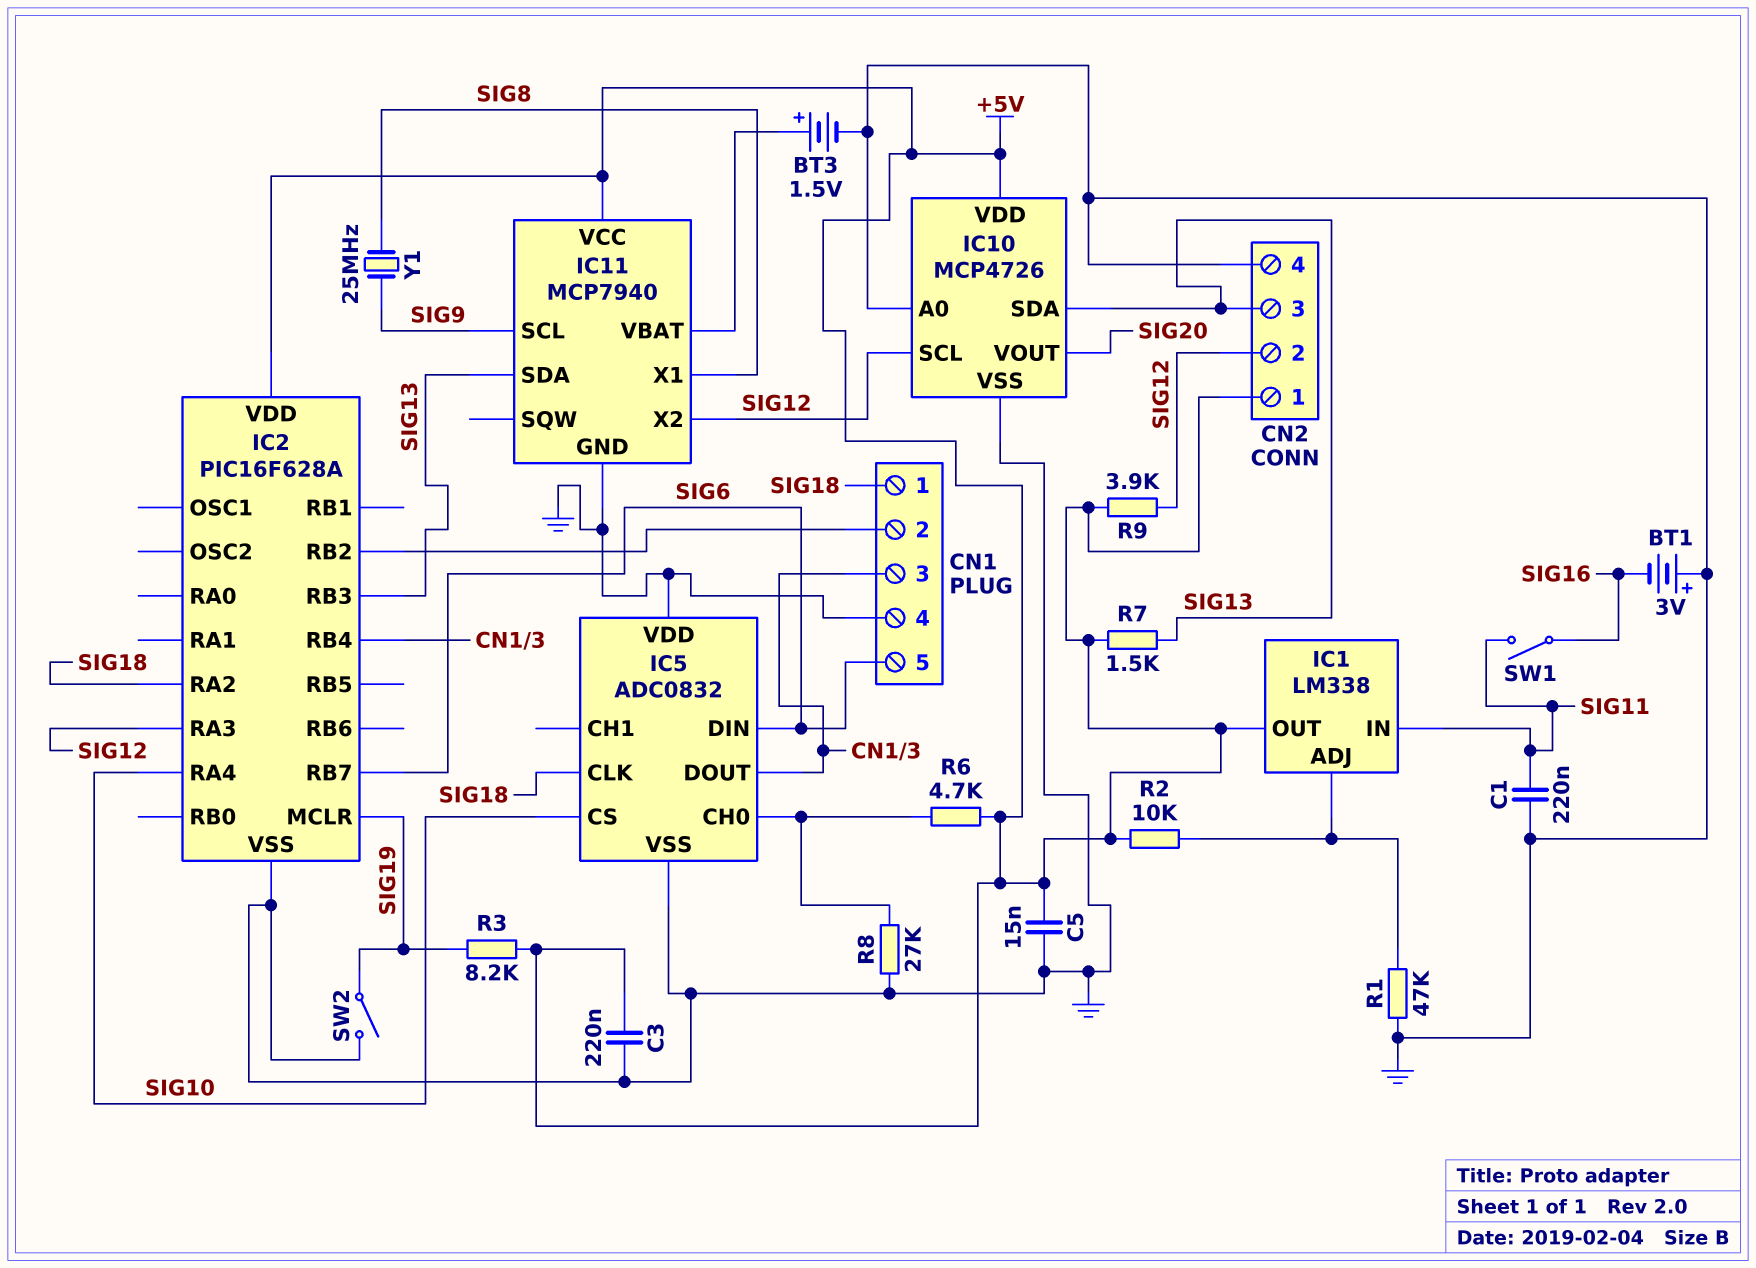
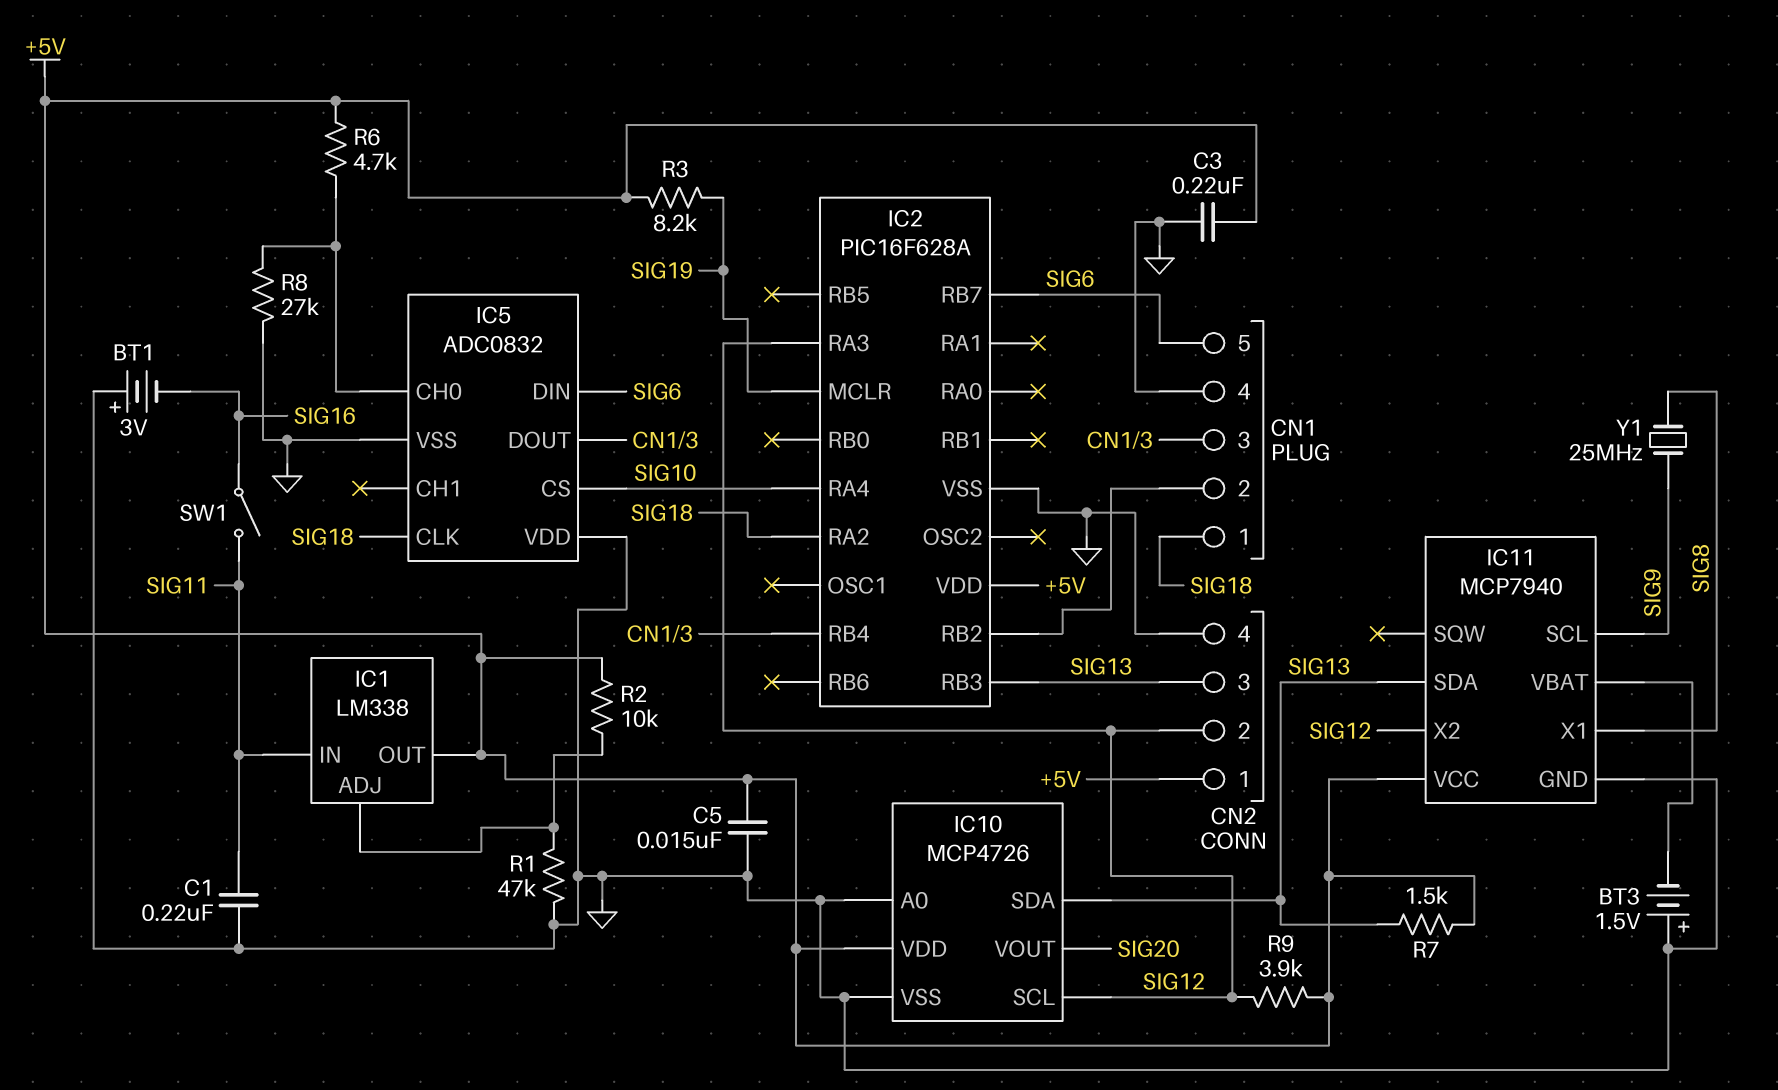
BT3: 1.5V (plus IC11/VBAT, minus GND) -> 1.5V (plus GND, minus IC11/VBAT)
SW2: switch (GND, SIG19) -> none

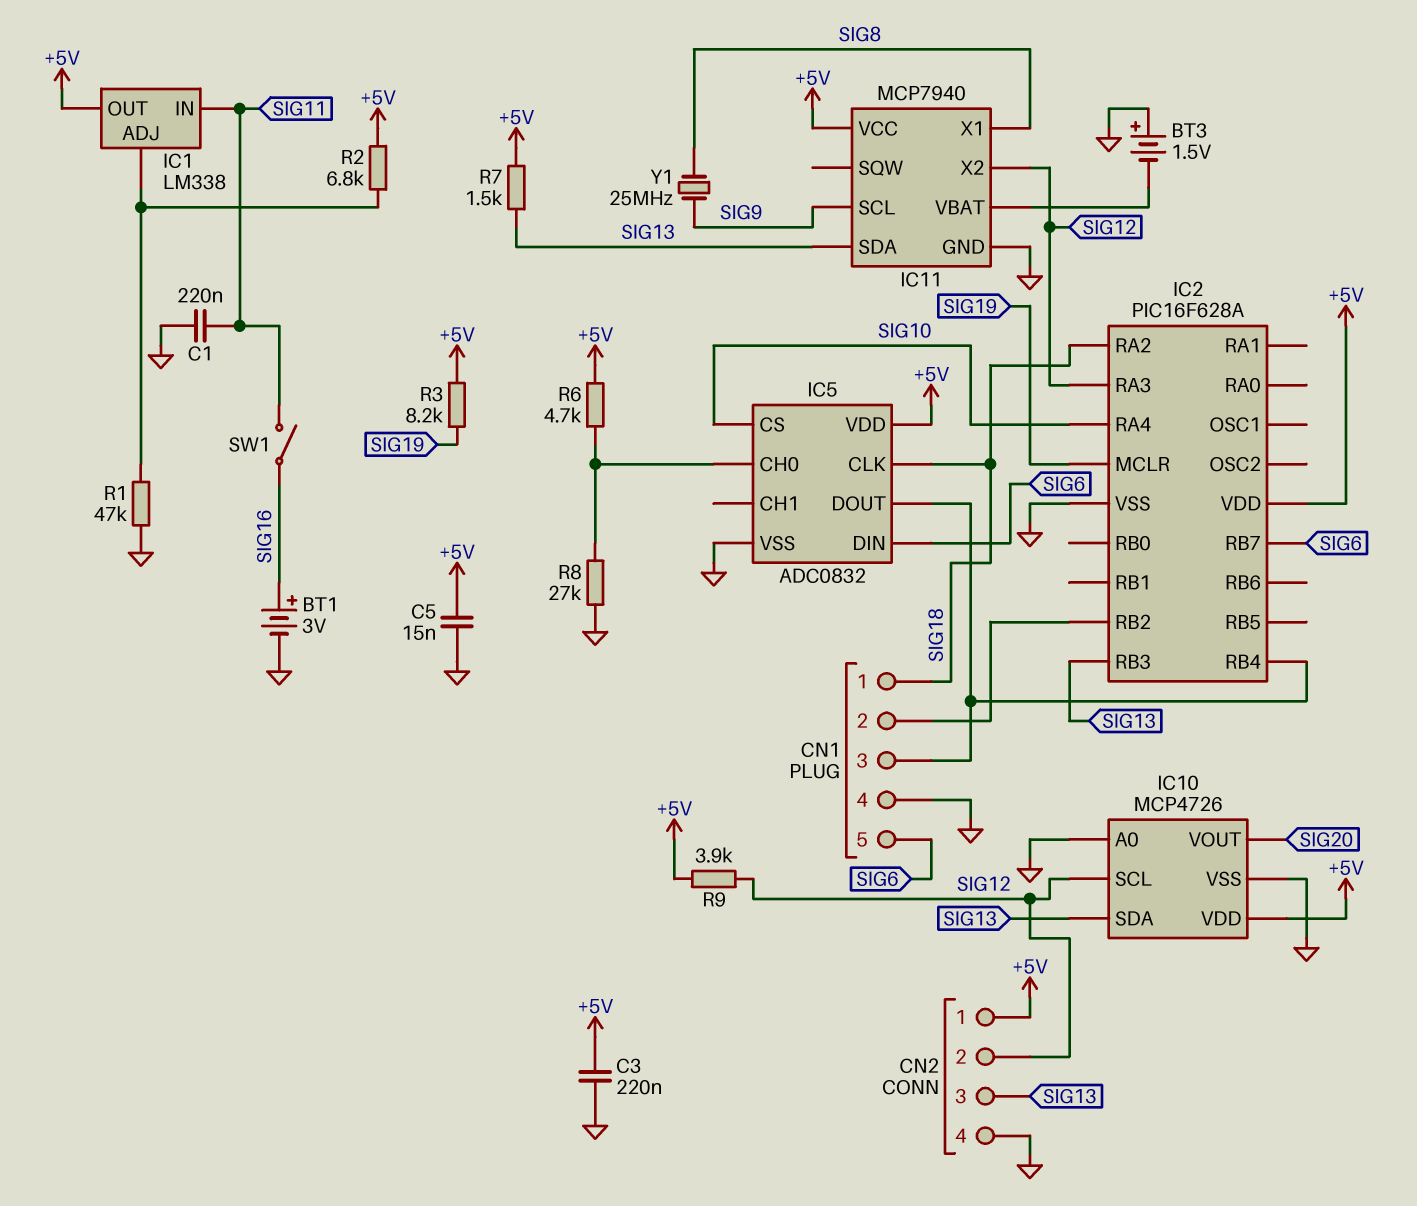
BT1: 3V (plus GND, minus SIG16) -> 3V (plus SIG16, minus GND)
IC5 pin VDD: GND -> +5V
R2: 10k (+5V, IC1/ADJ) -> 6.8k (+5V, IC1/ADJ)

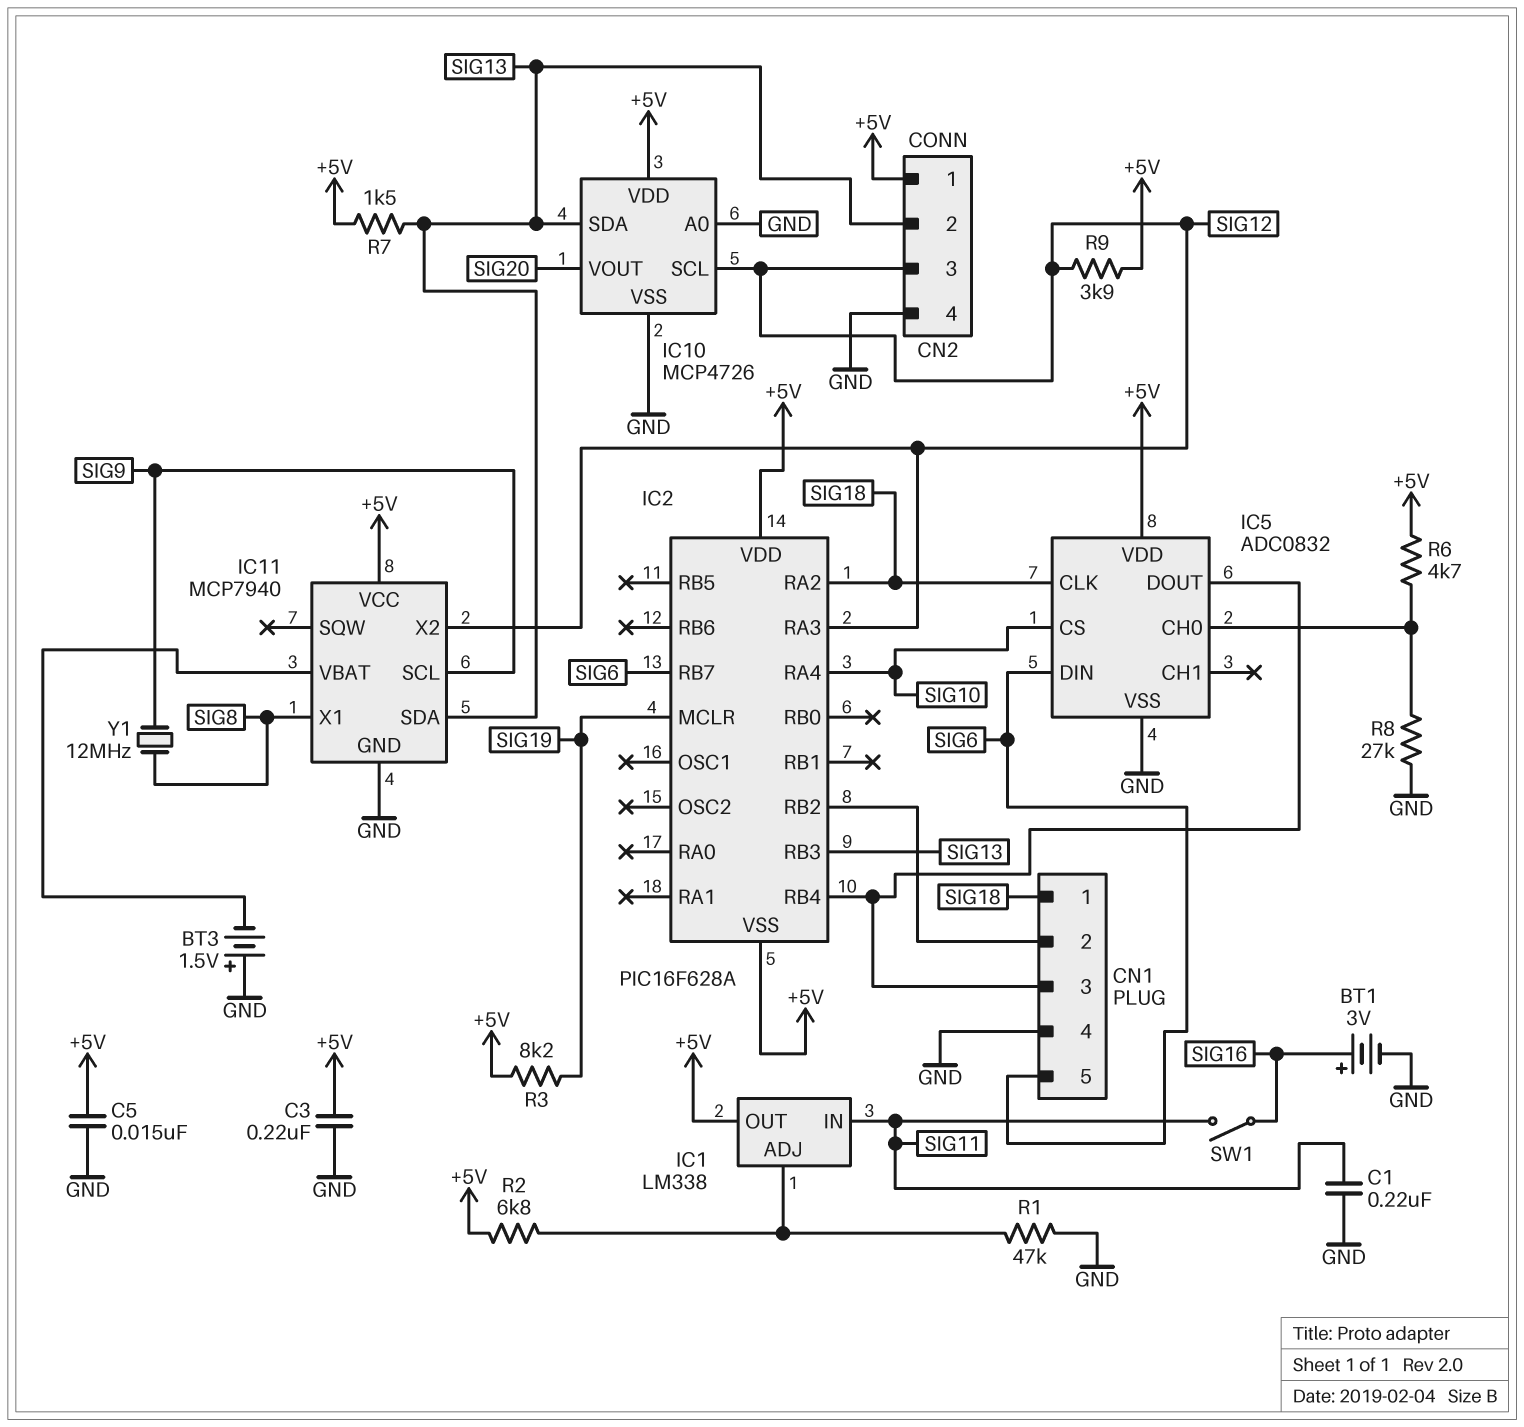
CN2 pin 2: SIG12 -> SIG13
CN2 pin 3: SIG13 -> SIG12
IC2 pin VSS: GND -> +5V
Y1: 25MHz (SIG8, SIG9) -> 12MHz (SIG8, SIG9)

